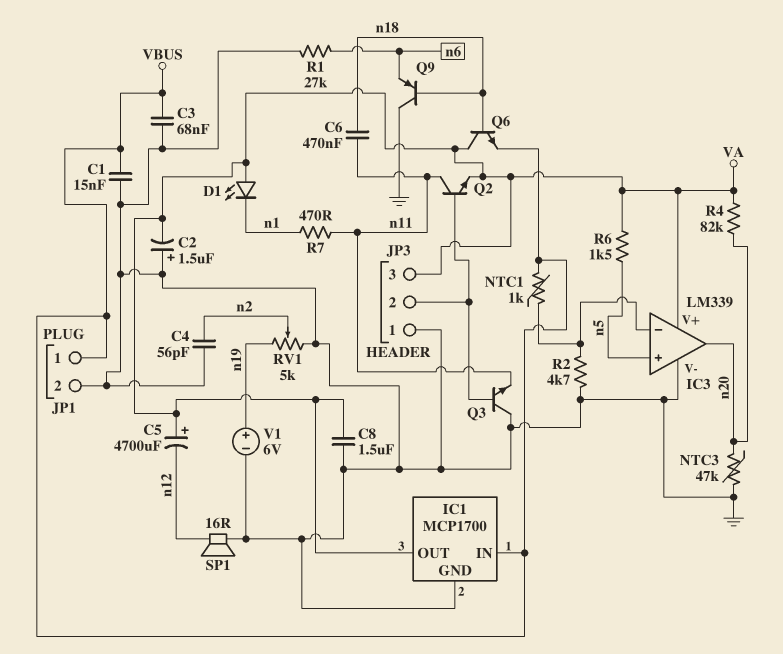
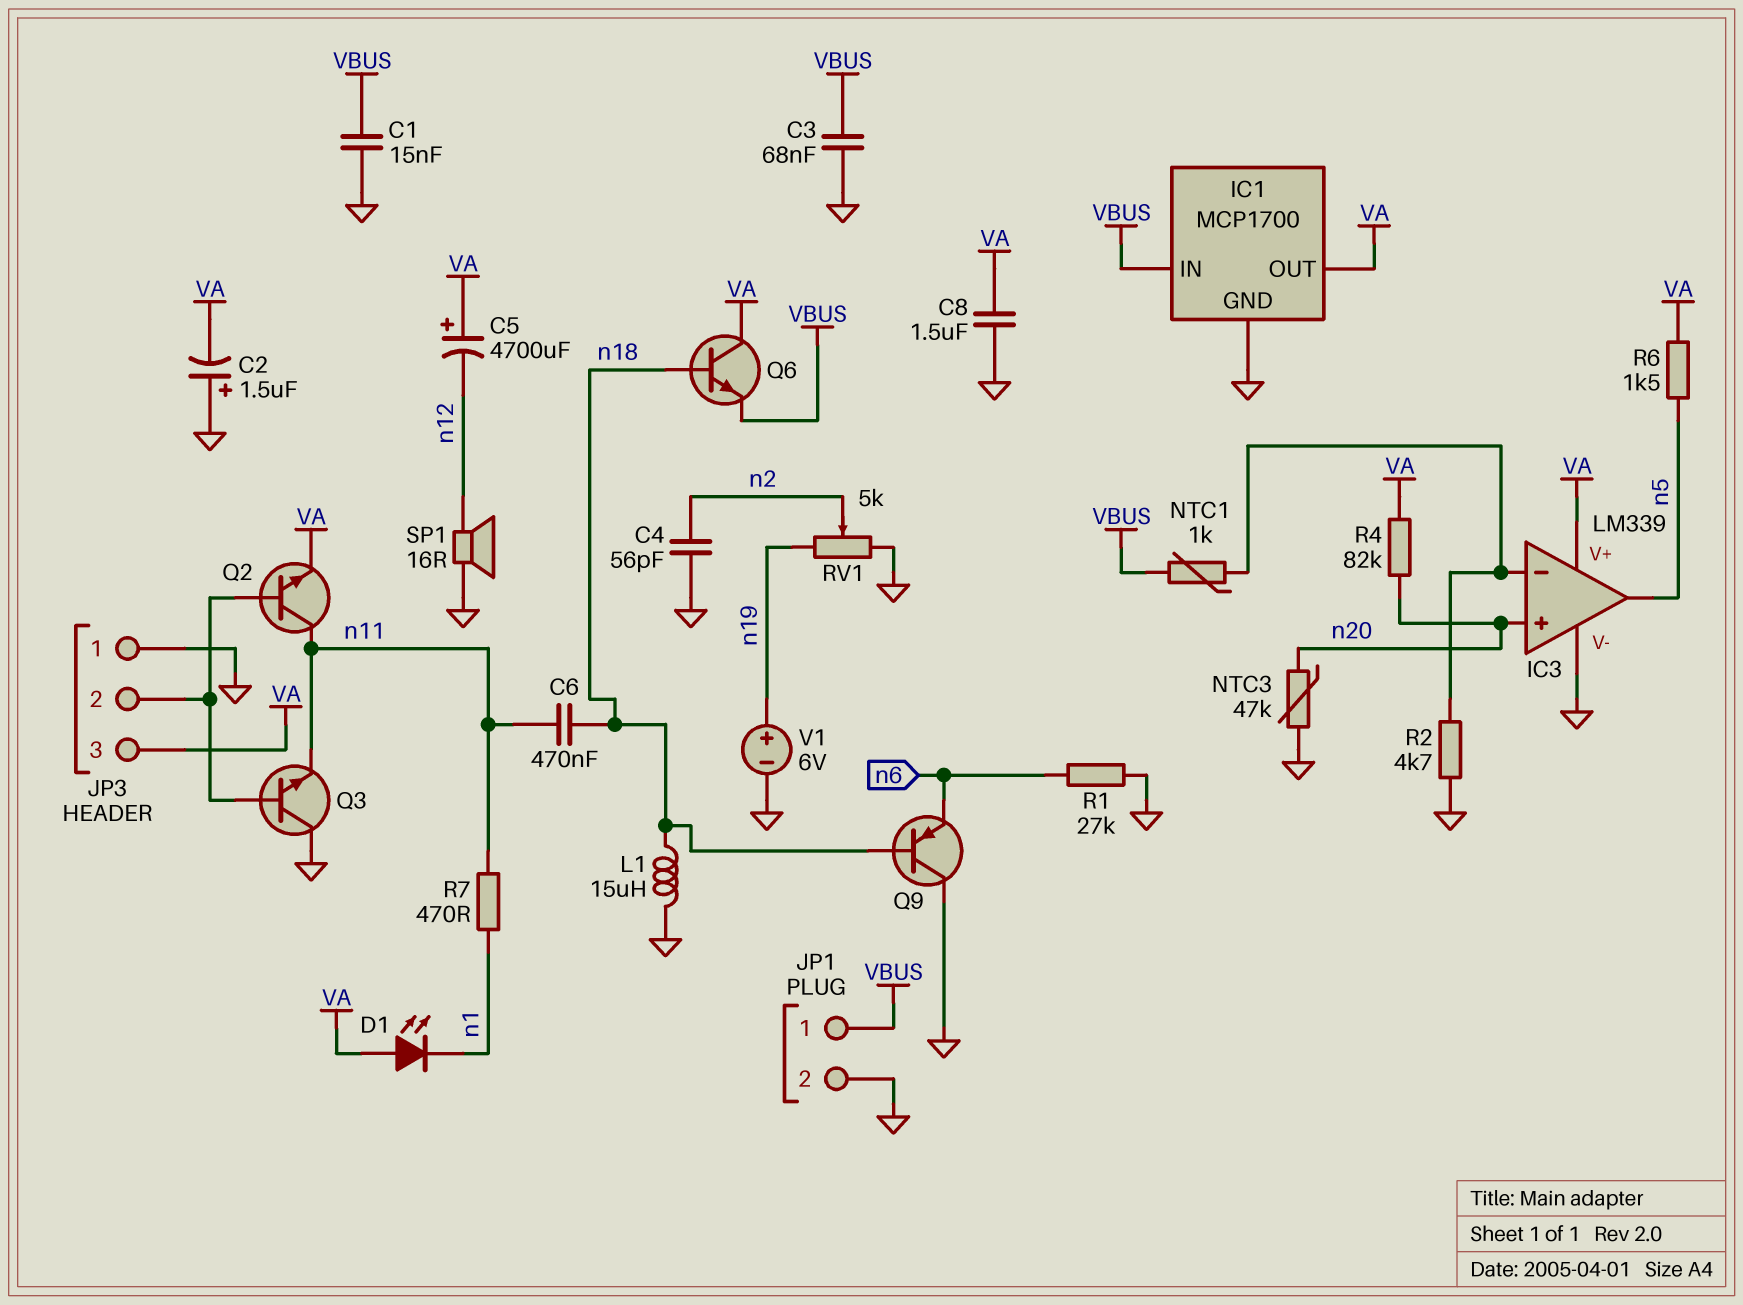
IC3 pin in+: n5 -> n20
IC3 pin out: n20 -> n5
L1: none -> 15uH (GND, n18)

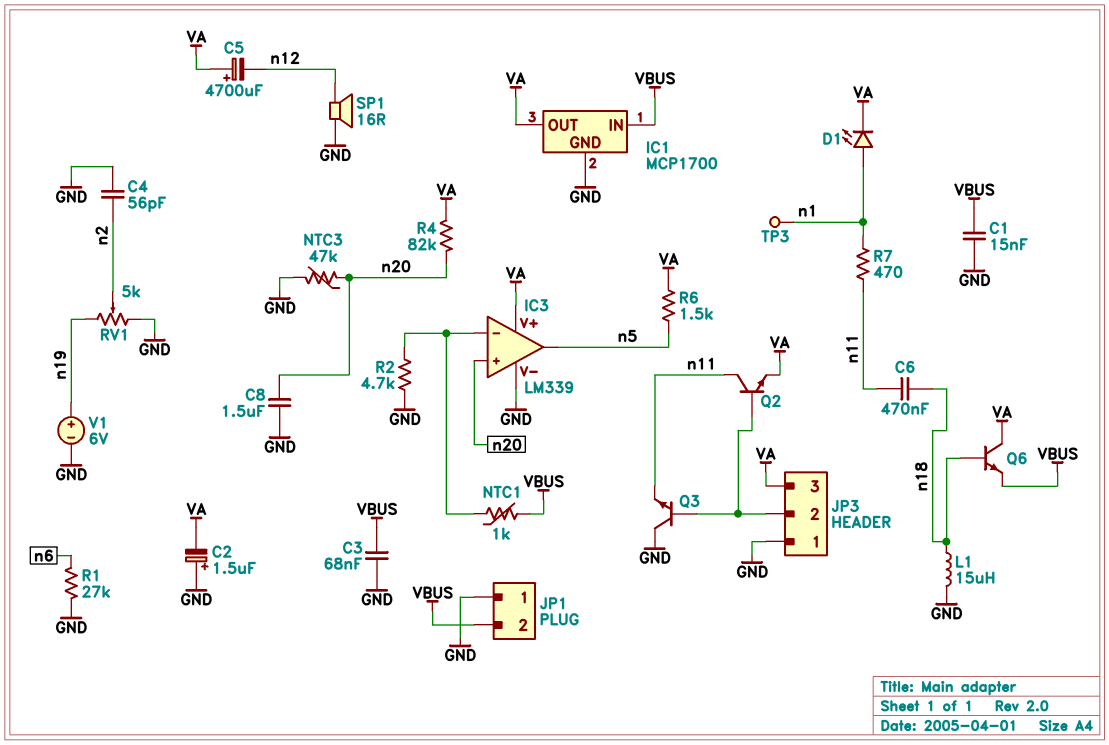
C8: 1.5uF (GND, VA) -> 1.5uF (GND, n20)
D1: LED (A VA, K n1) -> LED (A n1, K VA)
JP1 pin 1: VBUS -> GND
JP1 pin 2: GND -> VBUS
Q9: PNP (B n18, C GND, E n6) -> none
TP3: none -> test point (n1)

